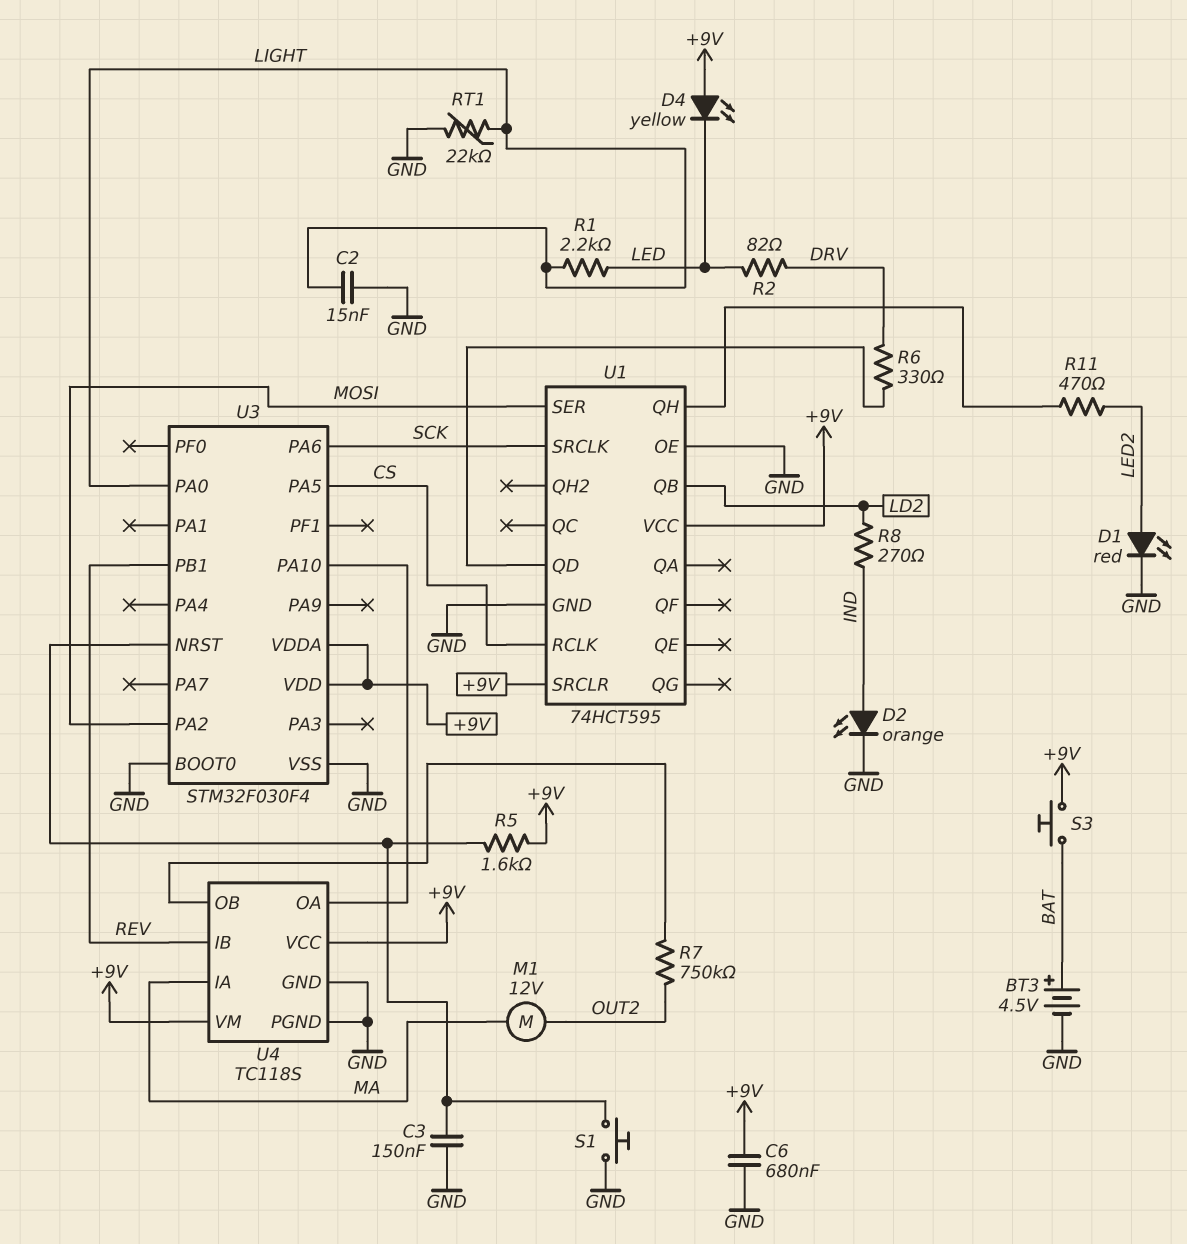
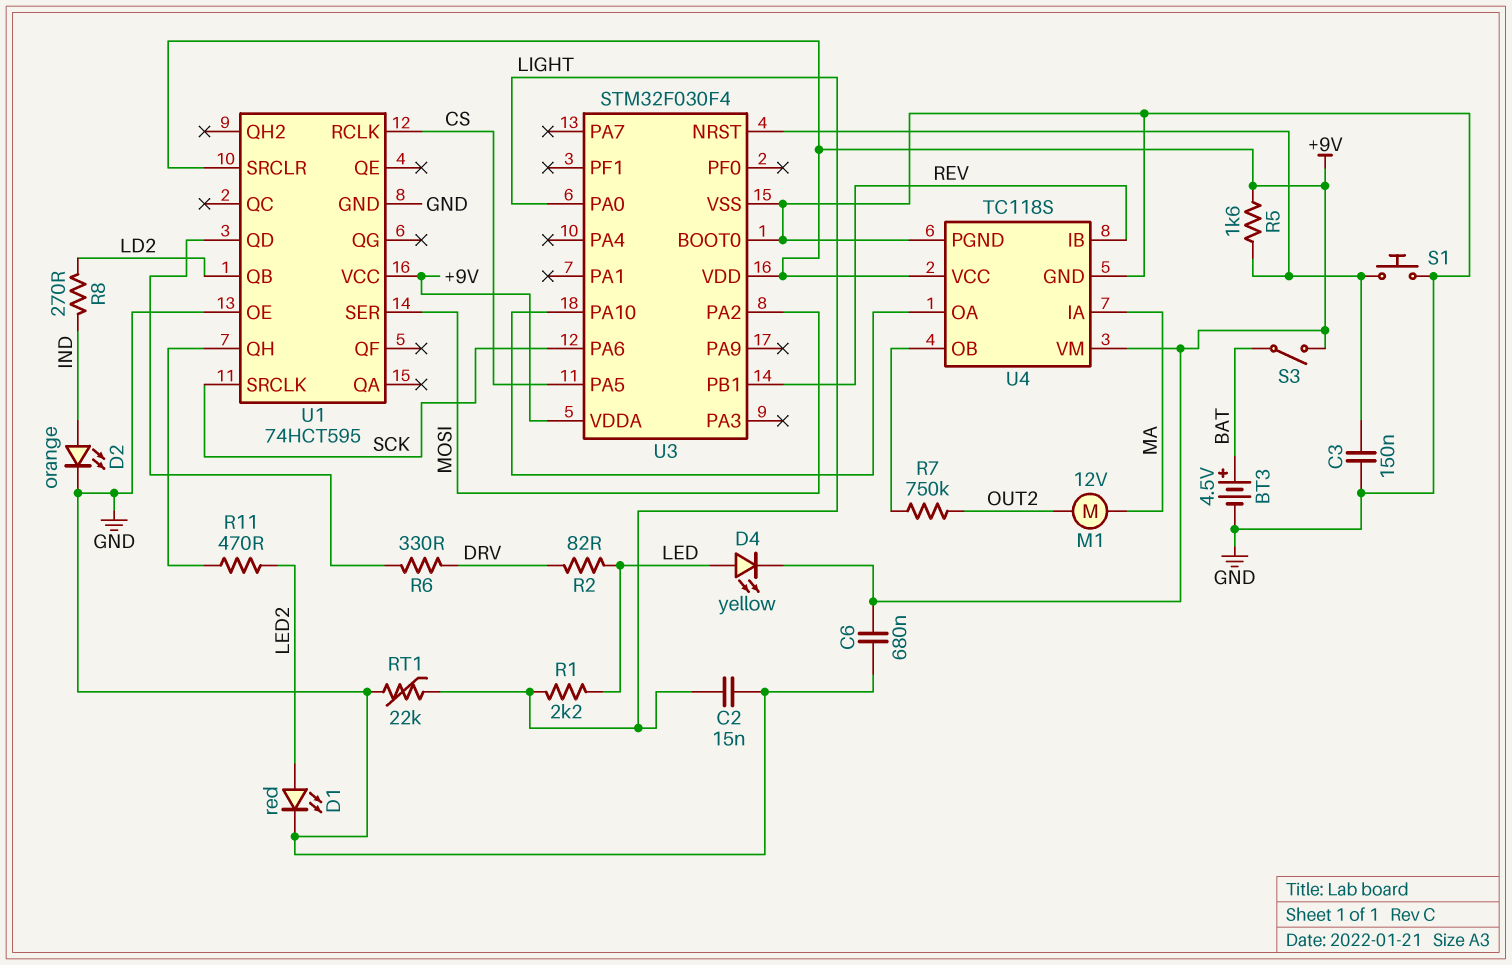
D4: LED yellow (A +9V, K LED) -> LED yellow (A LED, K +9V)
S3: button (+9V, BAT) -> switch (+9V, BAT)

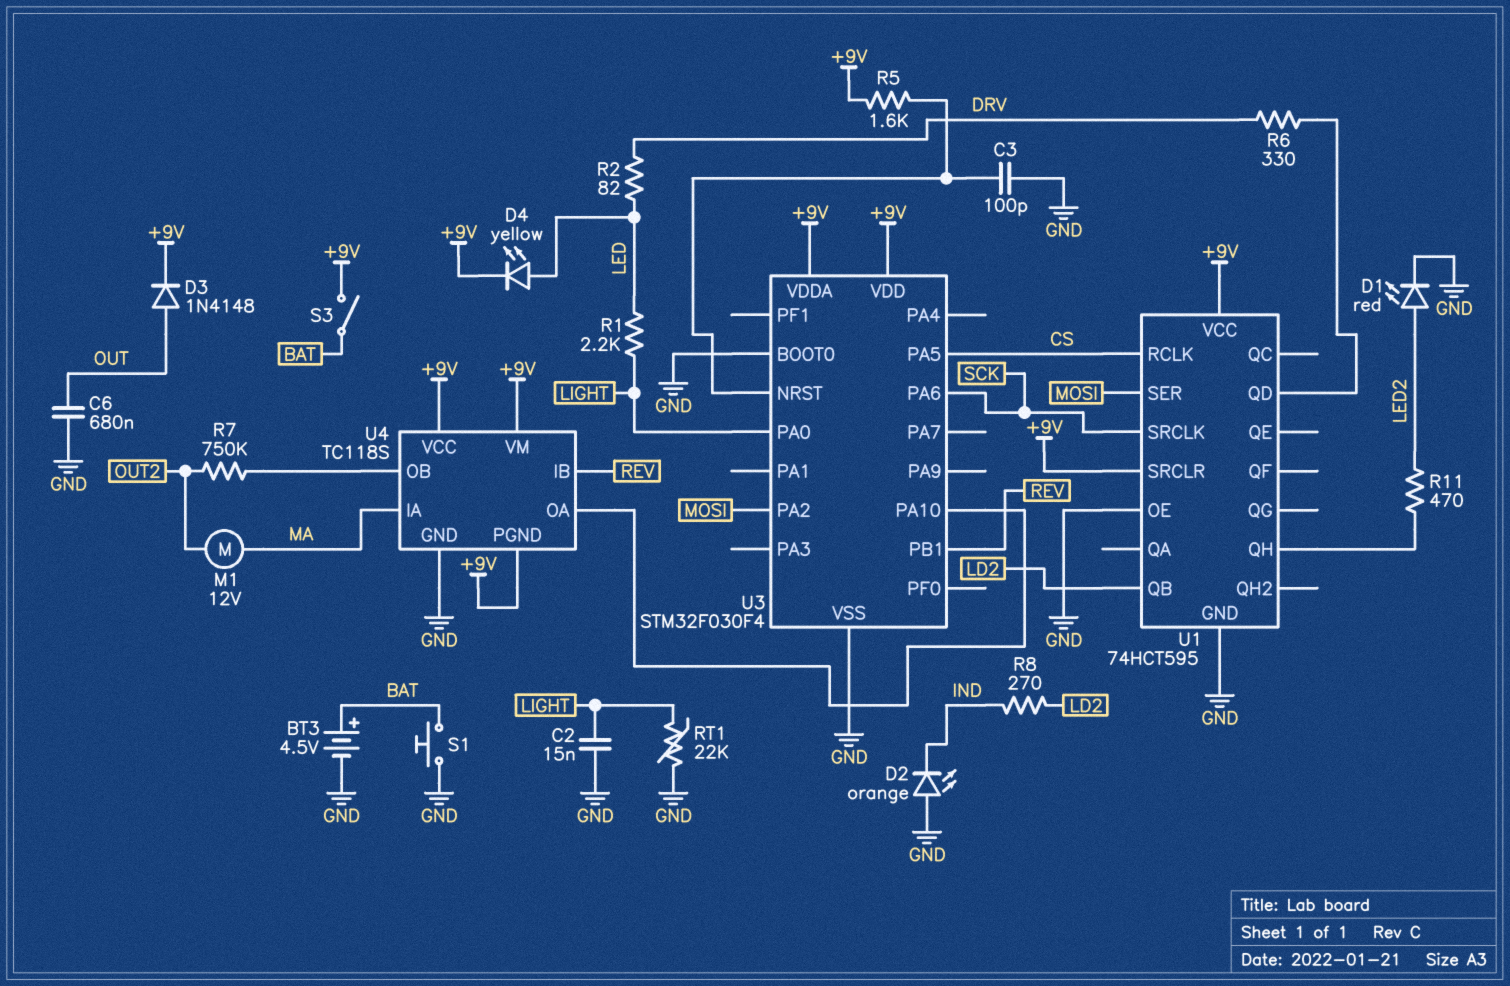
C3: 150nF (GND, U3/NRST) -> 100pF (GND, U3/NRST)
C6: 680nF (+9V, GND) -> 680nF (GND, OUT)
D2: LED orange (A IND, K GND) -> LED orange (A GND, K IND)
D3: none -> diode 1N4148 (A OUT, K +9V)
S1: button (GND, U3/NRST) -> button (BAT, GND)
U4 pin PGND: GND -> +9V

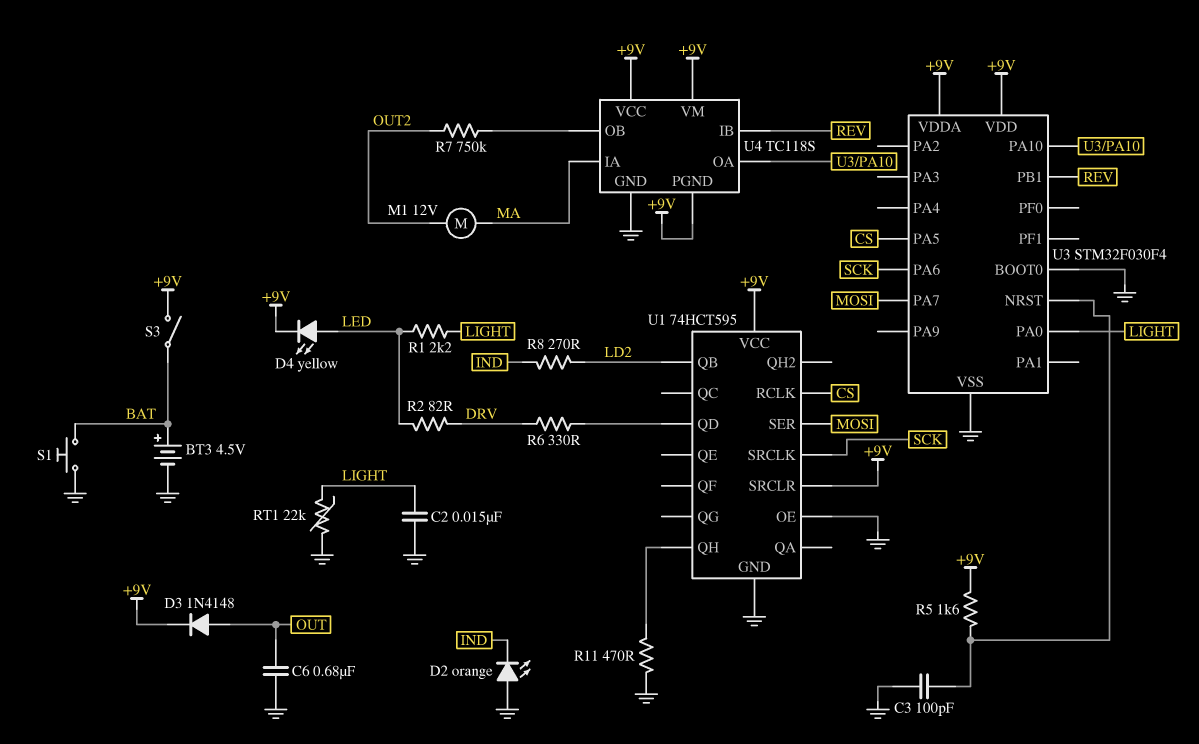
D1: LED red (A LED2, K GND) -> none
R11: 470 (LED2, U1/QH) -> 470 (GND, U1/QH)
U3 pin PA2: MOSI -> none
U3 pin PA7: none -> MOSI

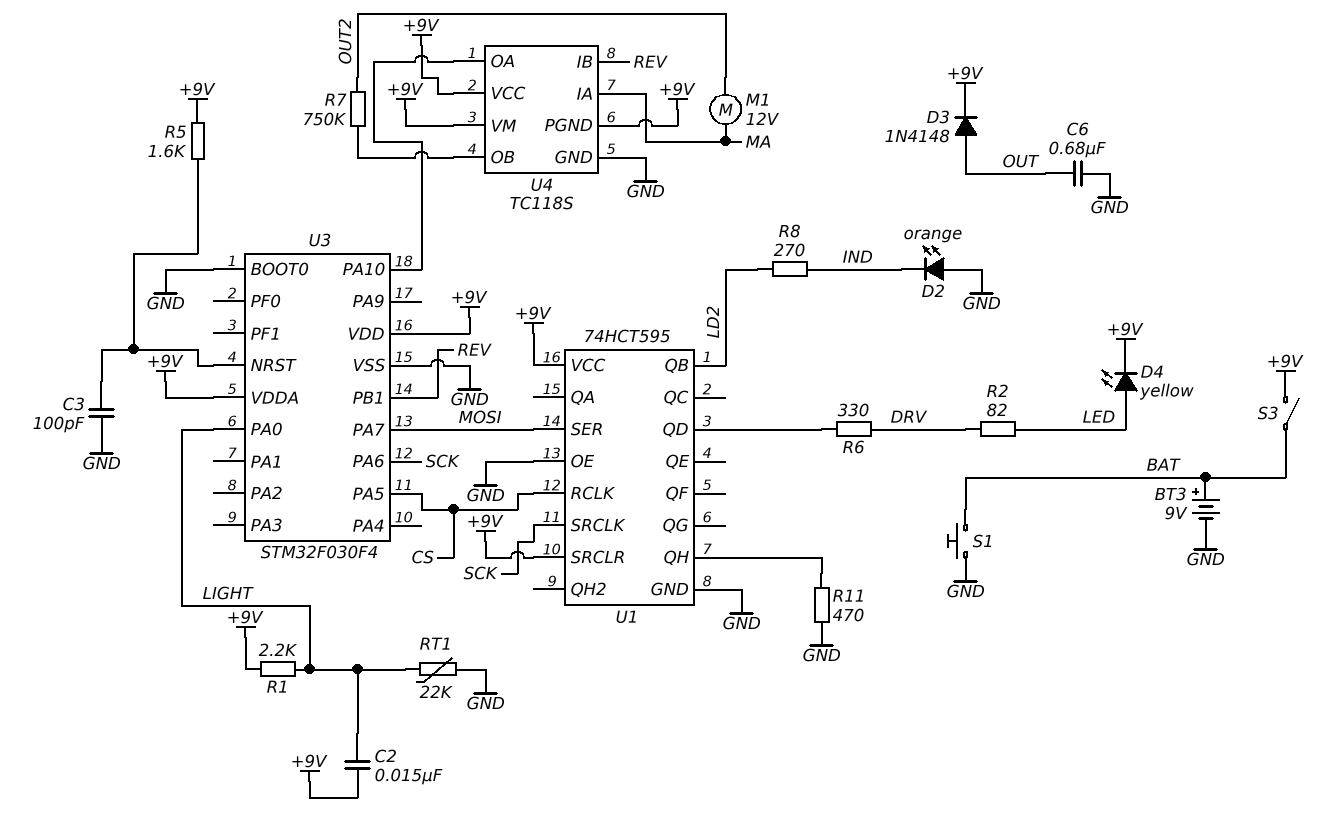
BT3: 4.5V (plus BAT, minus GND) -> 9V (plus BAT, minus GND)
C2: 15nF (GND, LIGHT) -> 15nF (+9V, LIGHT)
R1: 2.2k (LED, LIGHT) -> 2.2k (+9V, LIGHT)

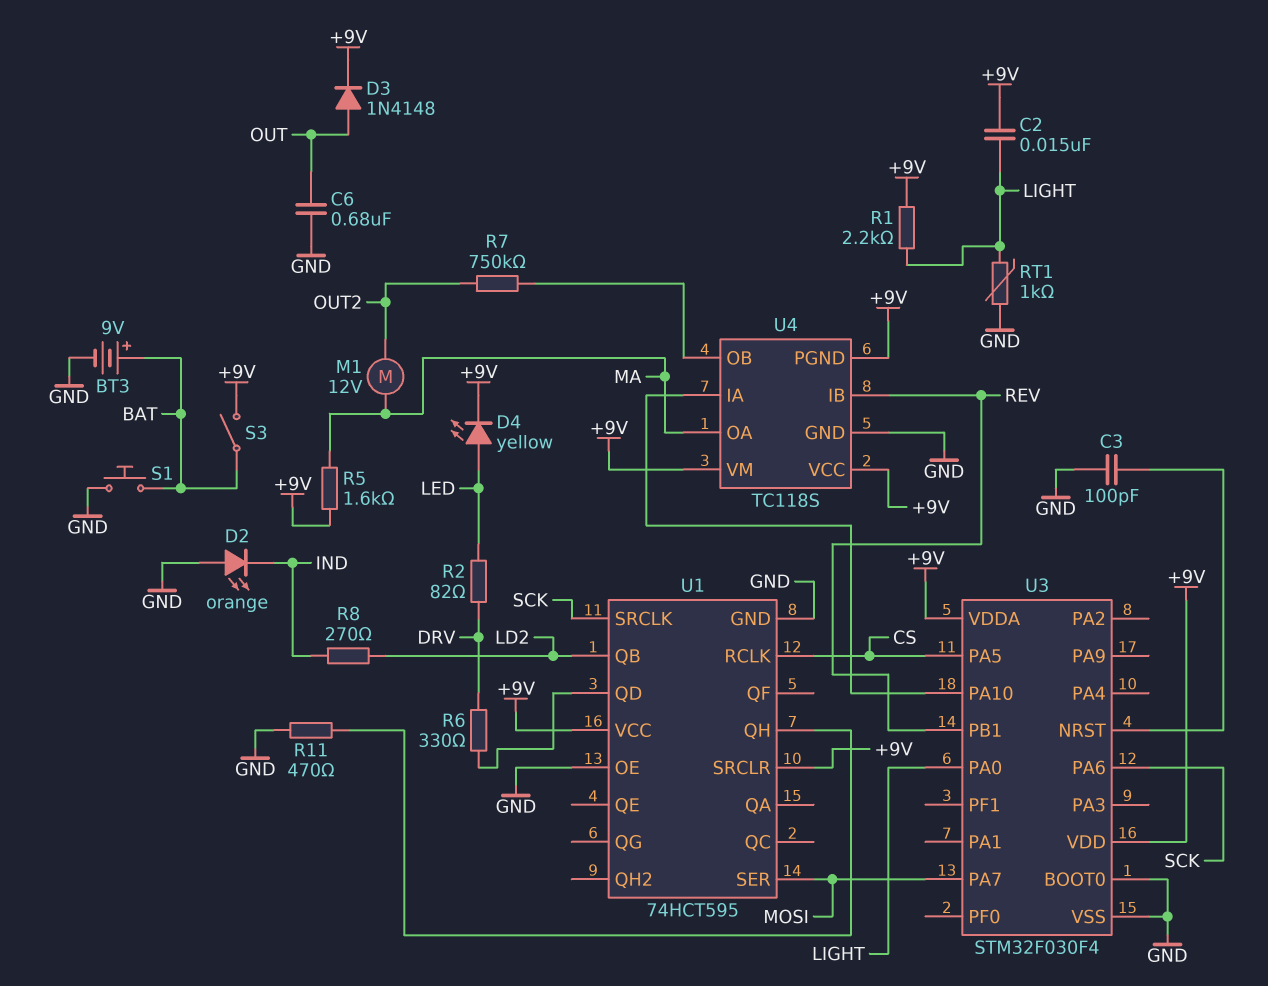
R5: 1.6k (+9V, U3/NRST) -> 1.6k (+9V, MA)
RT1: 22k (GND, LIGHT) -> 1k (GND, LIGHT)
U4 pin IA: MA -> U3/PA10
U4 pin OA: U3/PA10 -> MA

